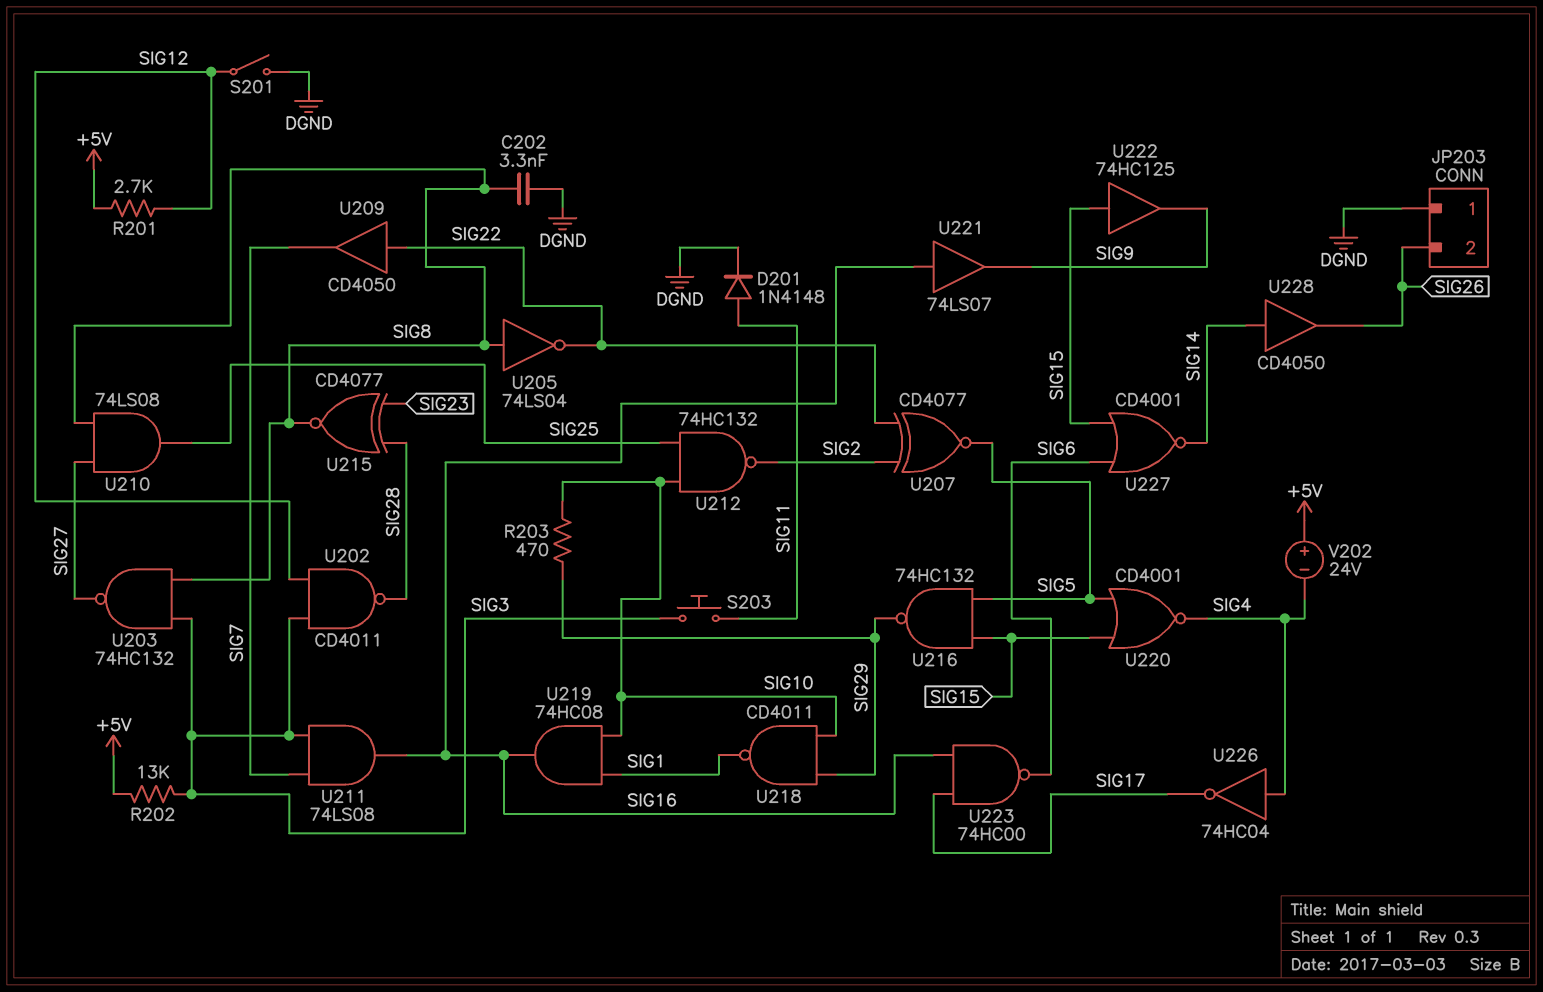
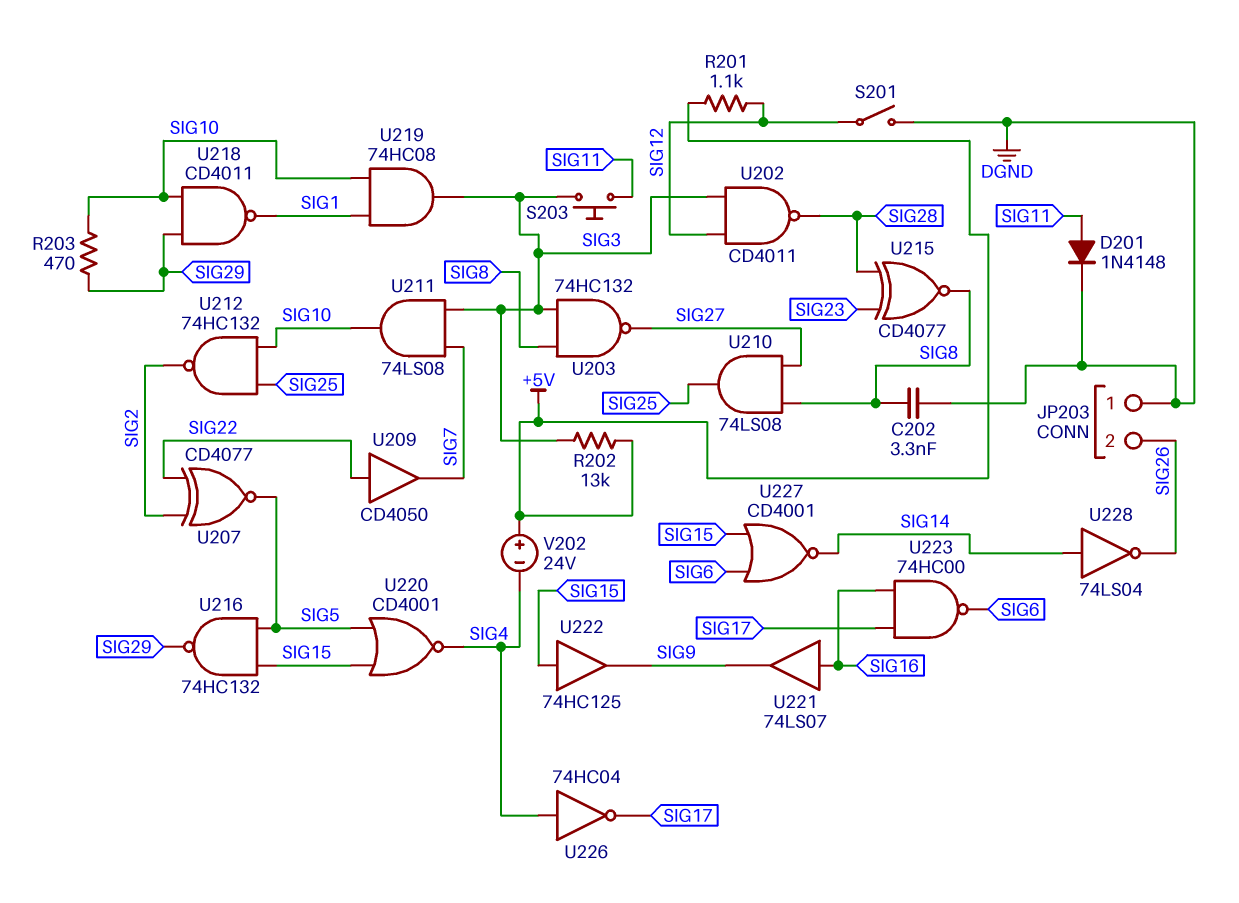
R201: 2.7k (+5V, SIG12) -> 1.1k (+5V, SIG12)
U205: NOT 74LS04 (in SIG8, out SIG22) -> none
U211: AND 74LS08 (in SIG3, in SIG7, out SIG16) -> AND 74LS08 (in SIG3, in SIG7, out SIG10)
U219: AND 74HC08 (in SIG1, in SIG10, out SIG16) -> AND 74HC08 (in SIG1, in SIG10, out SIG3)
U228: buffer CD4050 (in SIG14, out SIG26) -> NOT 74LS04 (in SIG14, out SIG26)

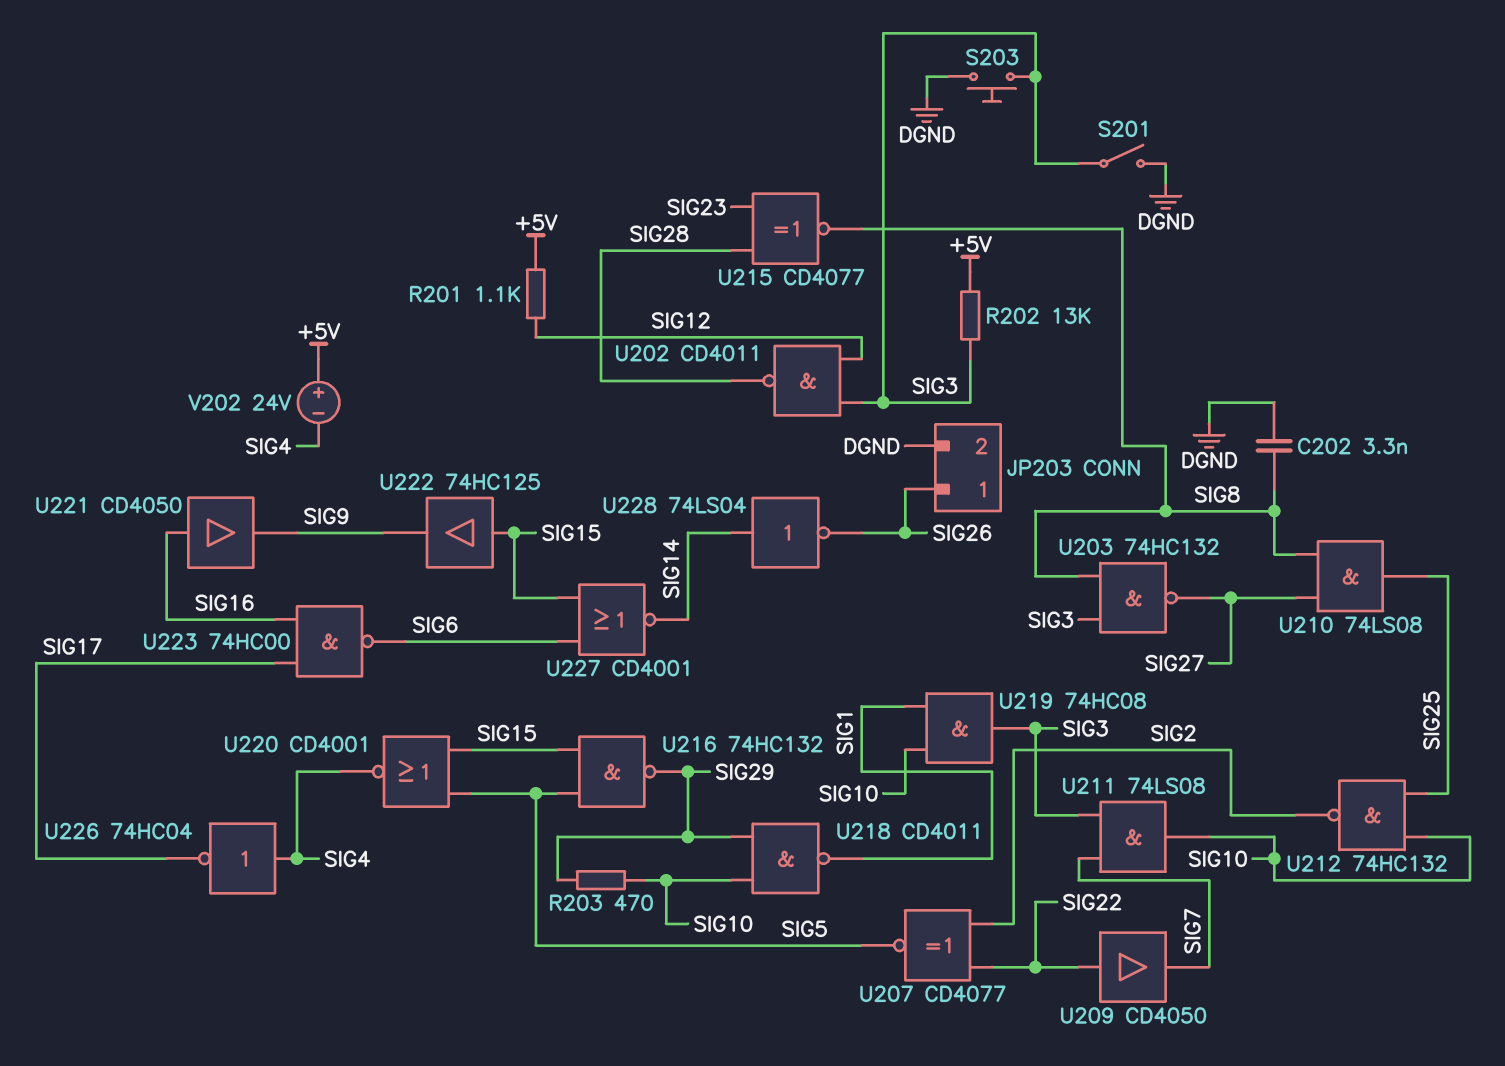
D201: diode 1N4148 (A SIG11, K DGND) -> none
JP203 pin 1: DGND -> SIG26
JP203 pin 2: SIG26 -> DGND
S201: switch (DGND, SIG12) -> switch (DGND, SIG3)
S203: button (SIG3, SIG11) -> button (DGND, SIG3)
U221: buffer 74LS07 (in SIG16, out SIG9) -> buffer CD4050 (in SIG16, out SIG9)

